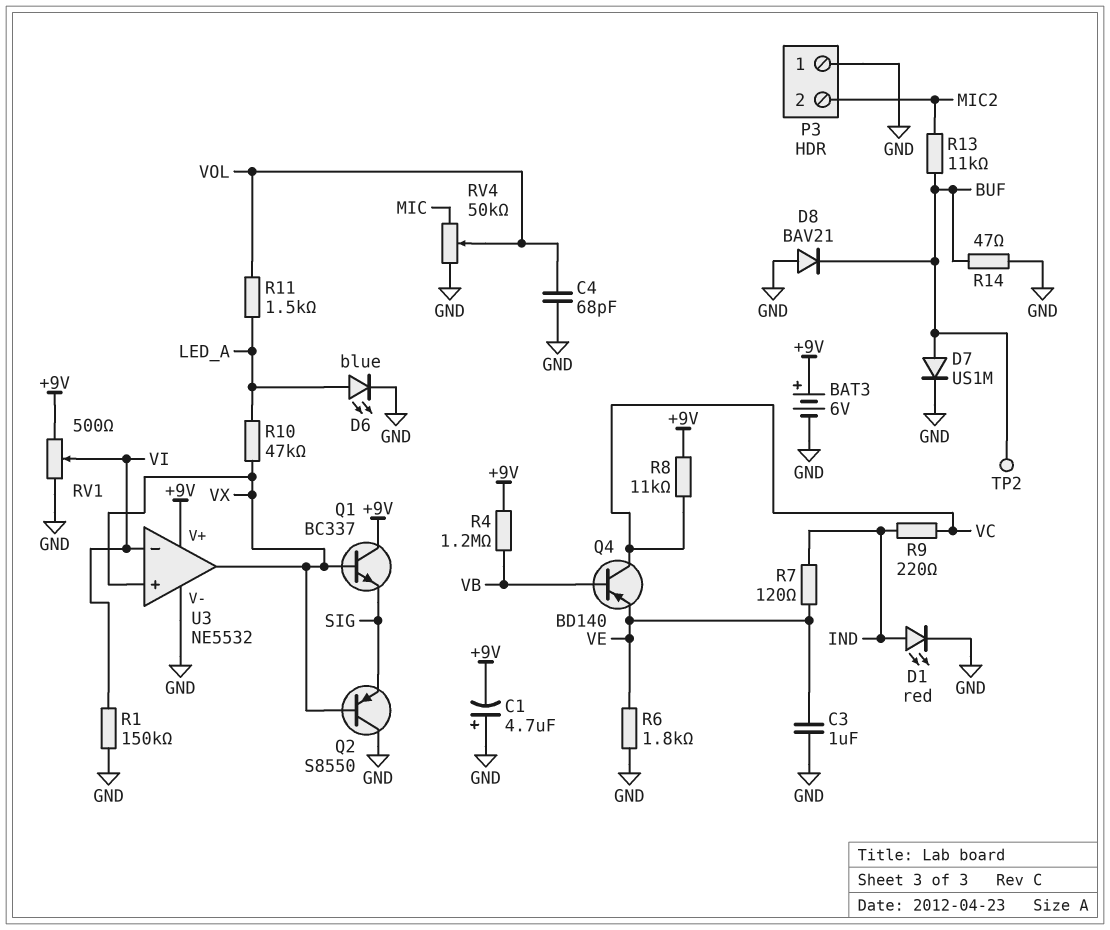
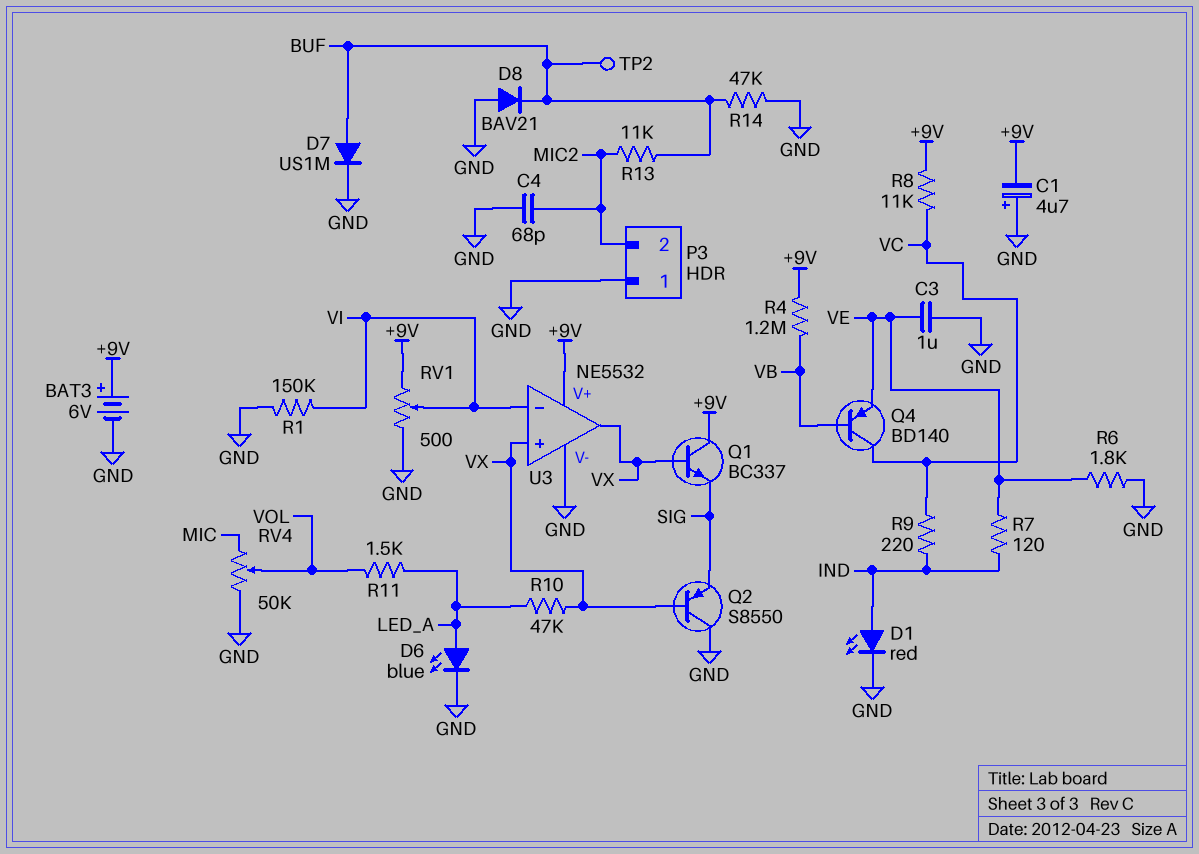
C4: 68pF (GND, VOL) -> 68pF (GND, MIC2)
R14: 47 (BUF, GND) -> 47k (BUF, GND)

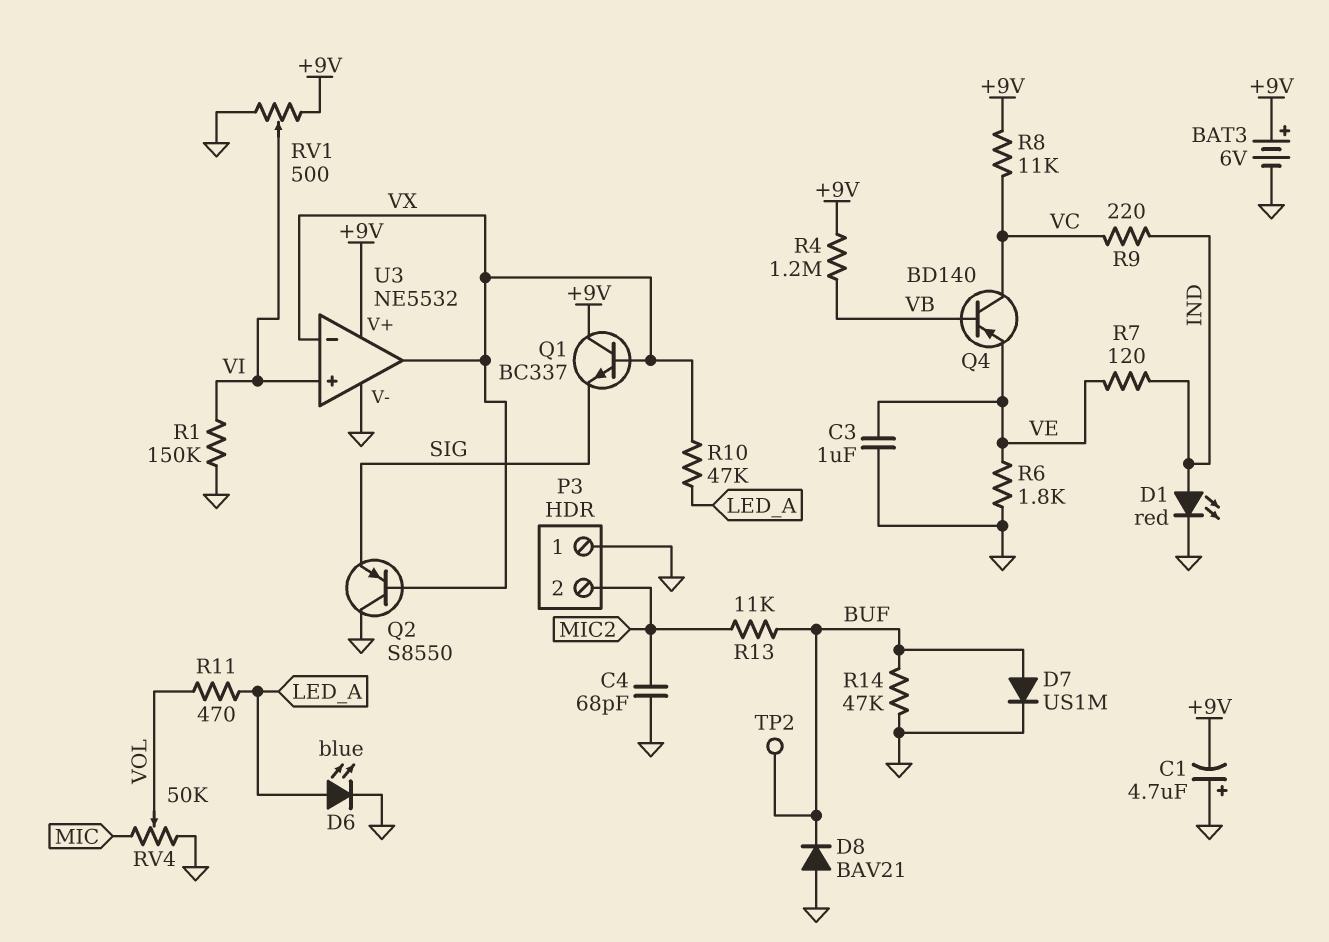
R11: 1.5k (LED_A, VOL) -> 470 (LED_A, VOL)
U3 pin in+: VX -> VI
U3 pin in-: VI -> VX

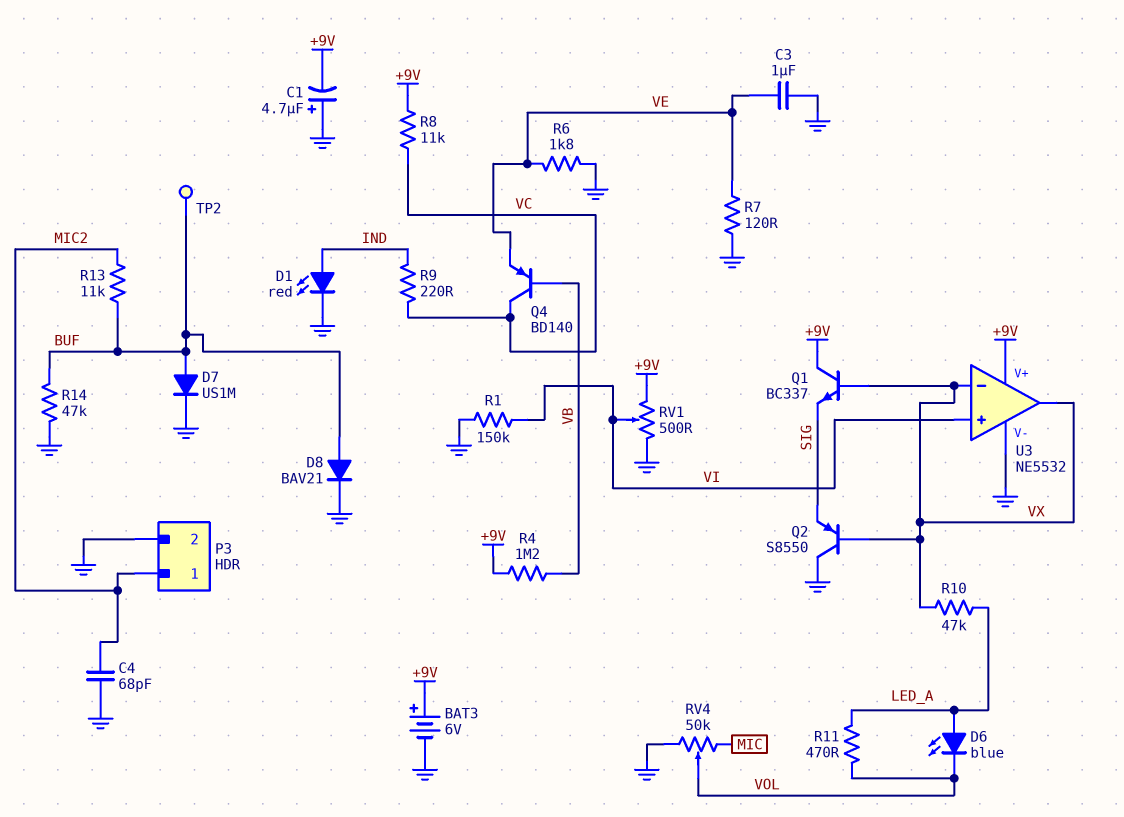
D6: LED blue (A LED_A, K GND) -> LED blue (A LED_A, K VOL)
D8: diode BAV21 (A GND, K BUF) -> diode BAV21 (A BUF, K GND)
P3 pin 1: GND -> MIC2
P3 pin 2: MIC2 -> GND
R7: 120 (IND, VE) -> 120 (GND, VE)

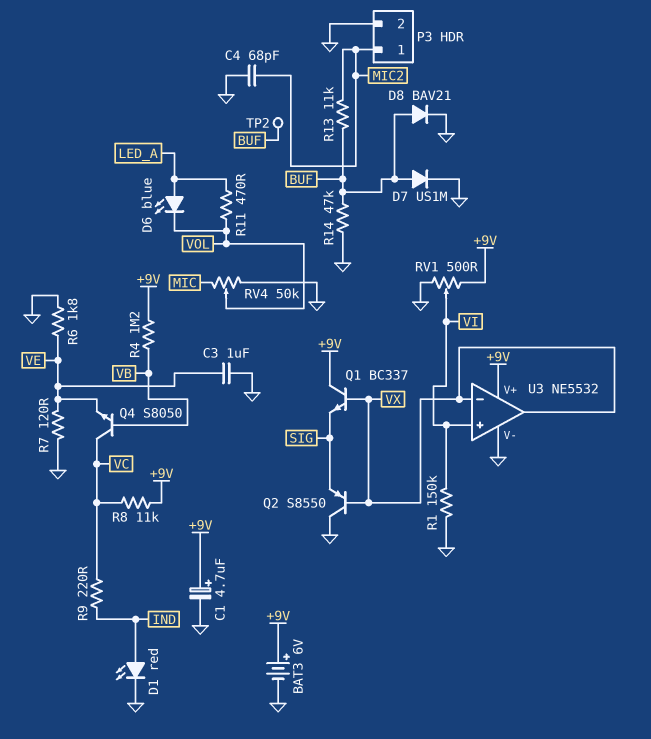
C1: 4.7uF (plus GND, minus +9V) -> 4.7uF (plus +9V, minus GND)
Q4: PNP BD140 (B VB, C VC, E VE) -> NPN S8050 (B VB, C VC, E VE)
R10: 47k (LED_A, VX) -> none

